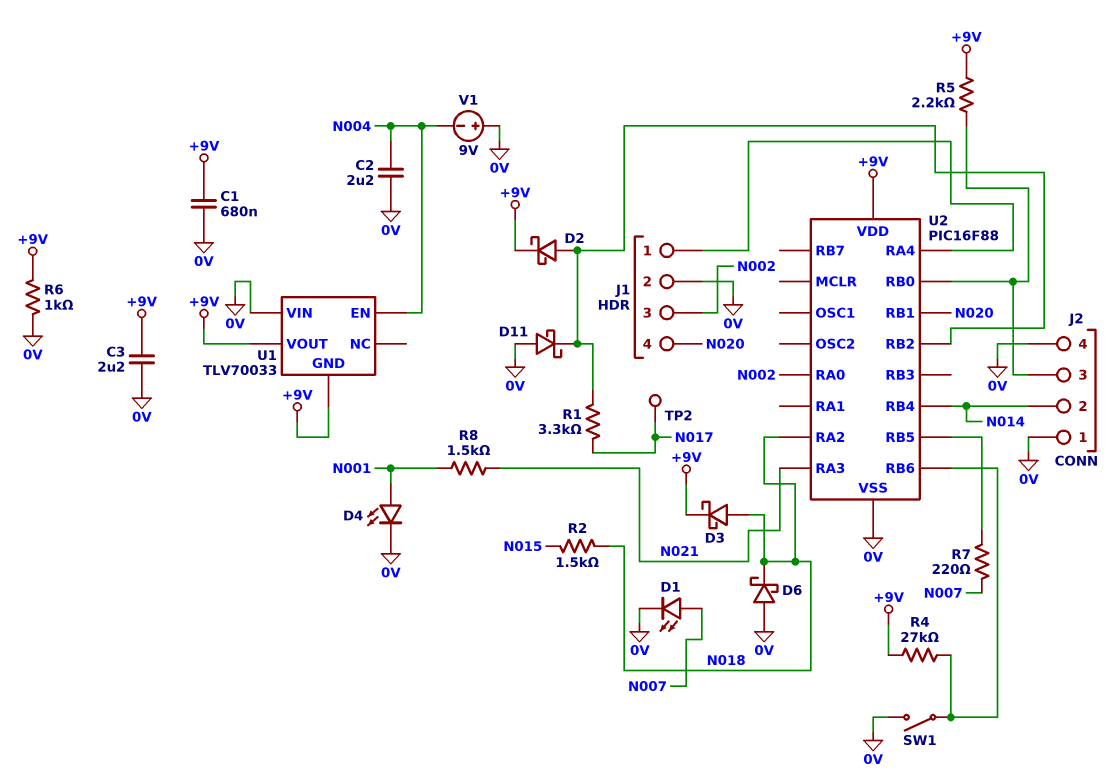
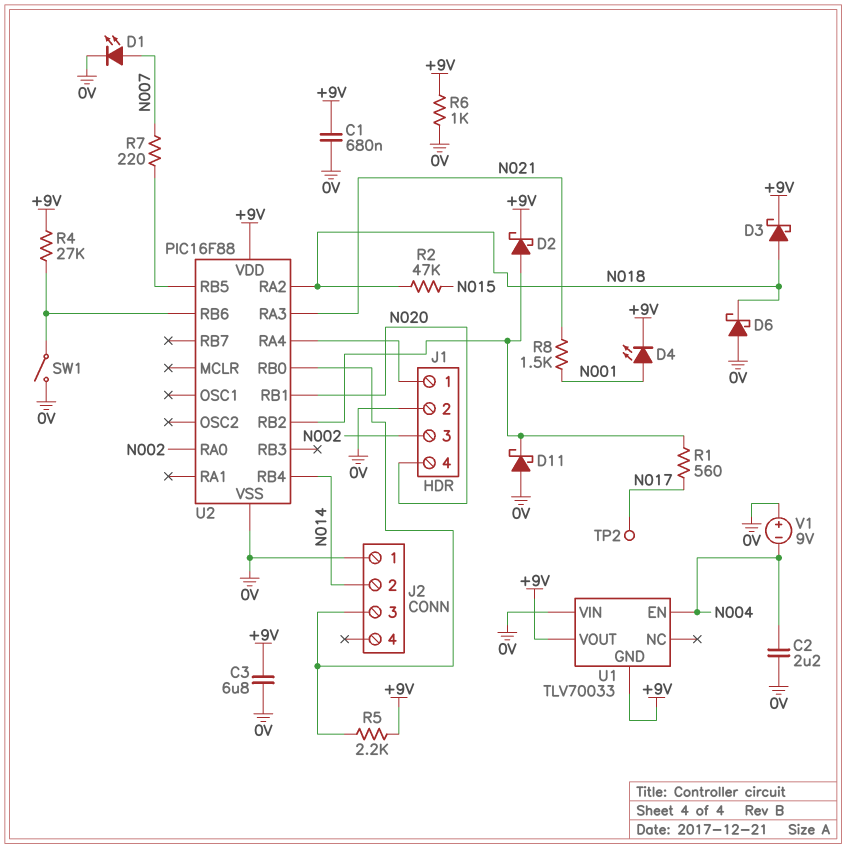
C3: 2.2uF (+9V, 0V) -> 6.8uF (+9V, 0V)
D4: LED (A N001, K 0V) -> LED (A N001, K +9V)
J2 pin 4: 0V -> none
R1: 3.3k (N017, U2/RB2) -> 560 (N017, U2/RB2)
R2: 1.5k (N015, N018) -> 47k (N015, N018)

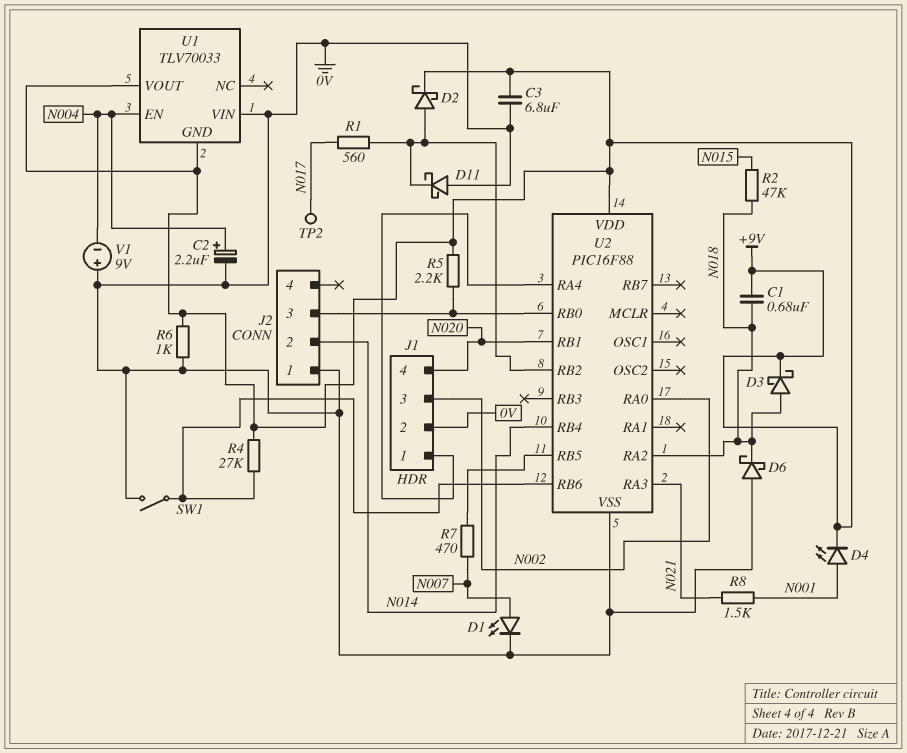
C1: 680nF (+9V, 0V) -> 680nF (+9V, N018)
C2: 2.2uF (0V, N004) -> 2.2uF (plus N004, minus 0V)
R7: 220 (N007, U2/RB5) -> 470 (N007, U2/RB5)

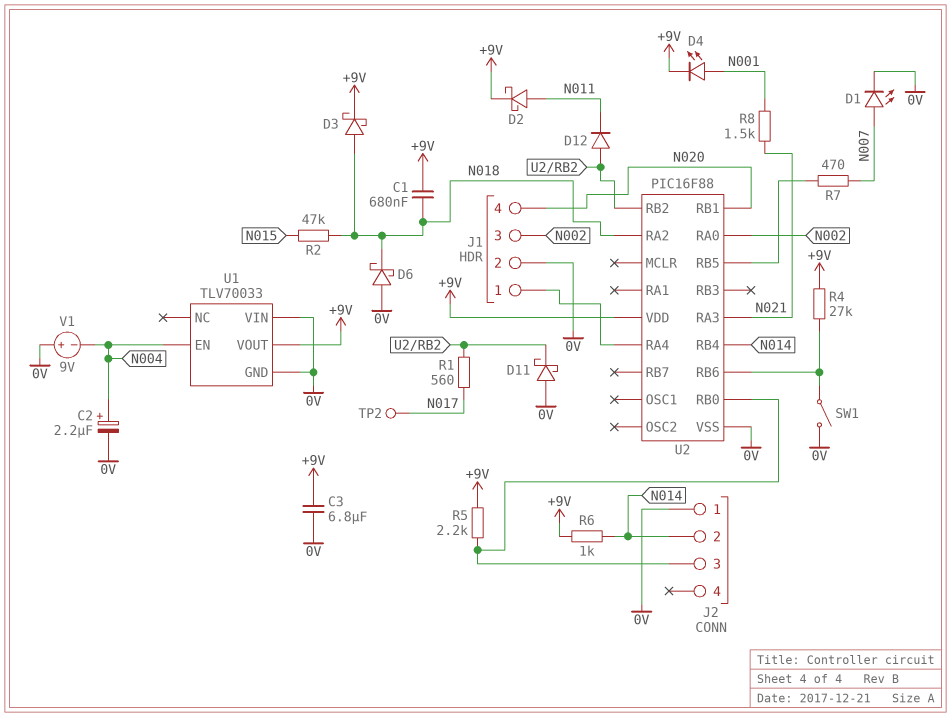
D2: schottky (A U2/RB2, K +9V) -> schottky (A N011, K +9V)
D12: none -> diode (A U2/RB2, K N011)
R6: 1k (+9V, 0V) -> 1k (+9V, N014)
U1 pin GND: +9V -> 0V

